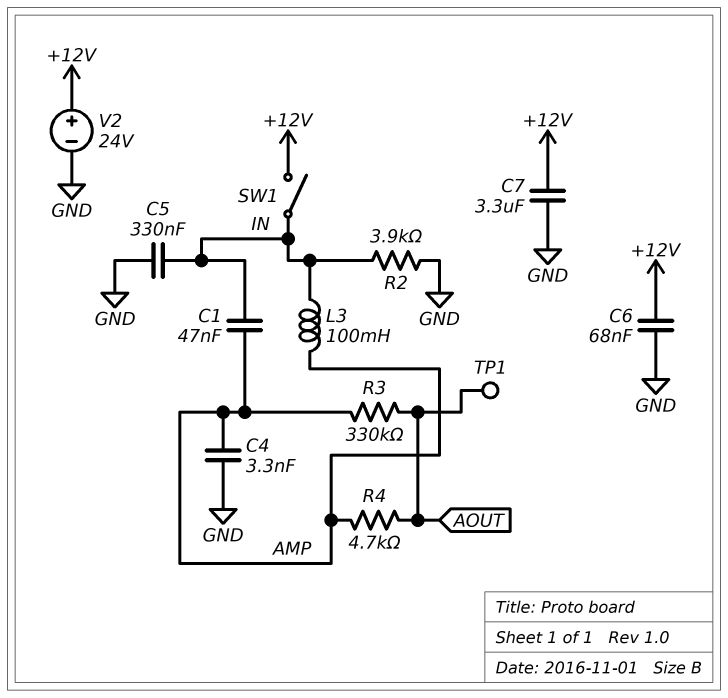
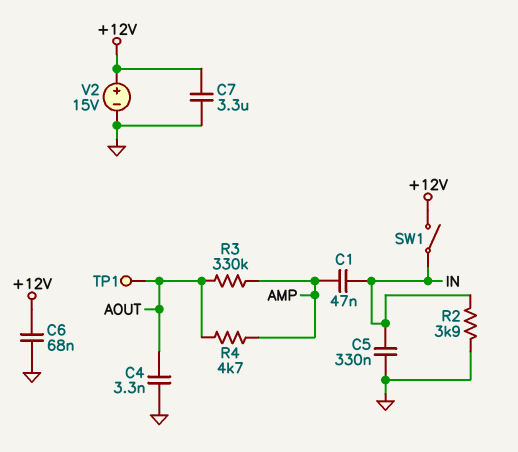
C4: 3.3nF (AMP, GND) -> 3.3nF (AOUT, GND)
L3: 100mH (AMP, IN) -> none
V2: 24V (plus +12V, minus GND) -> 15V (plus +12V, minus GND)

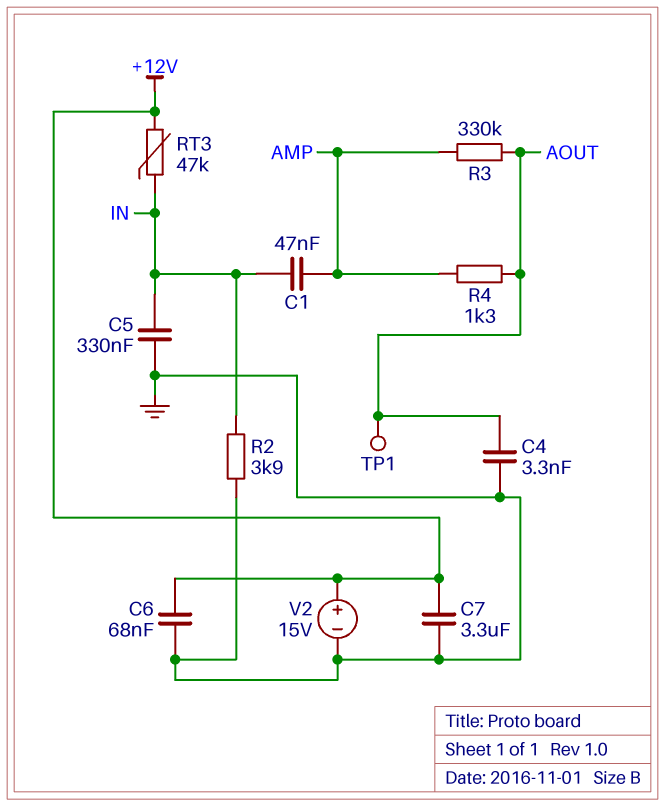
R4: 4.7k (AMP, AOUT) -> 1.3k (AMP, AOUT)
RT3: none -> 47k (+12V, IN)
SW1: switch (+12V, IN) -> none

